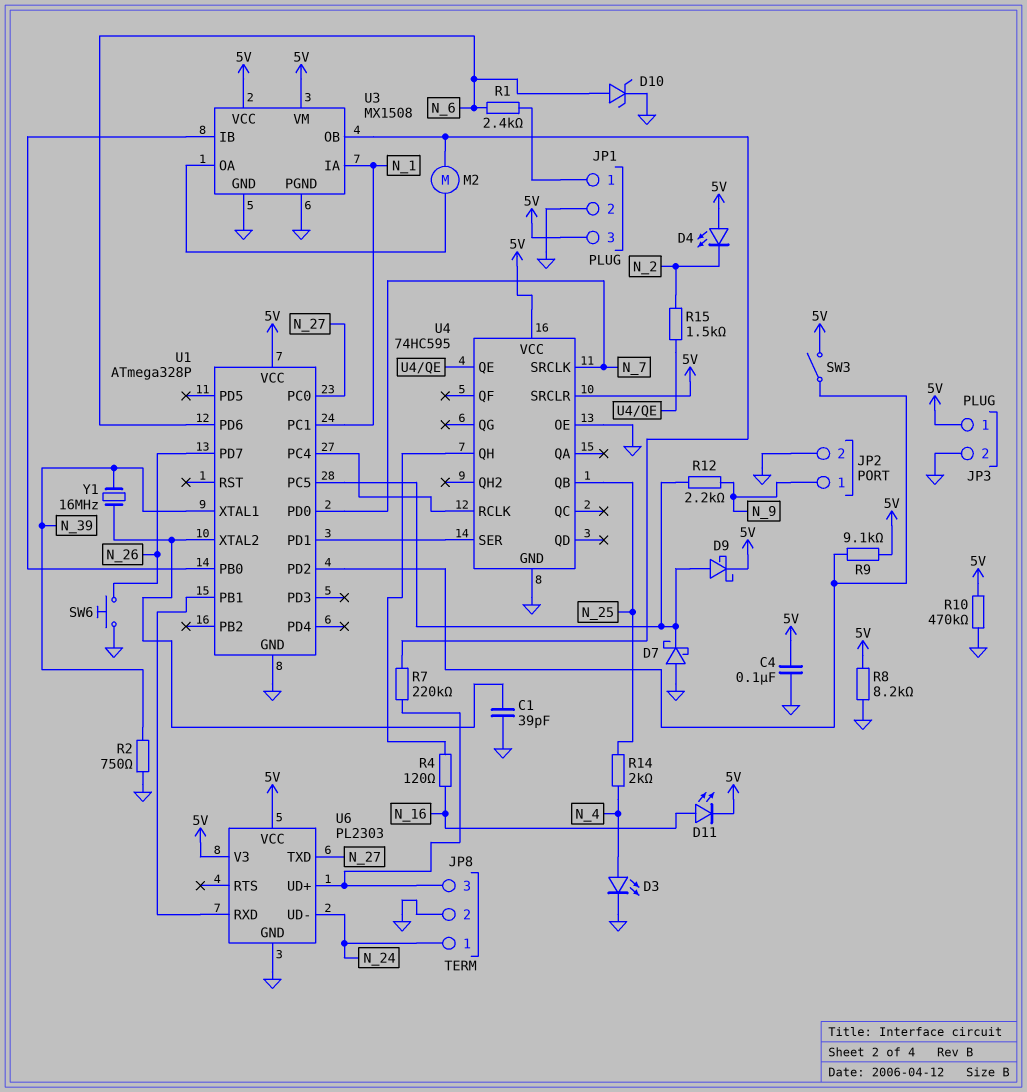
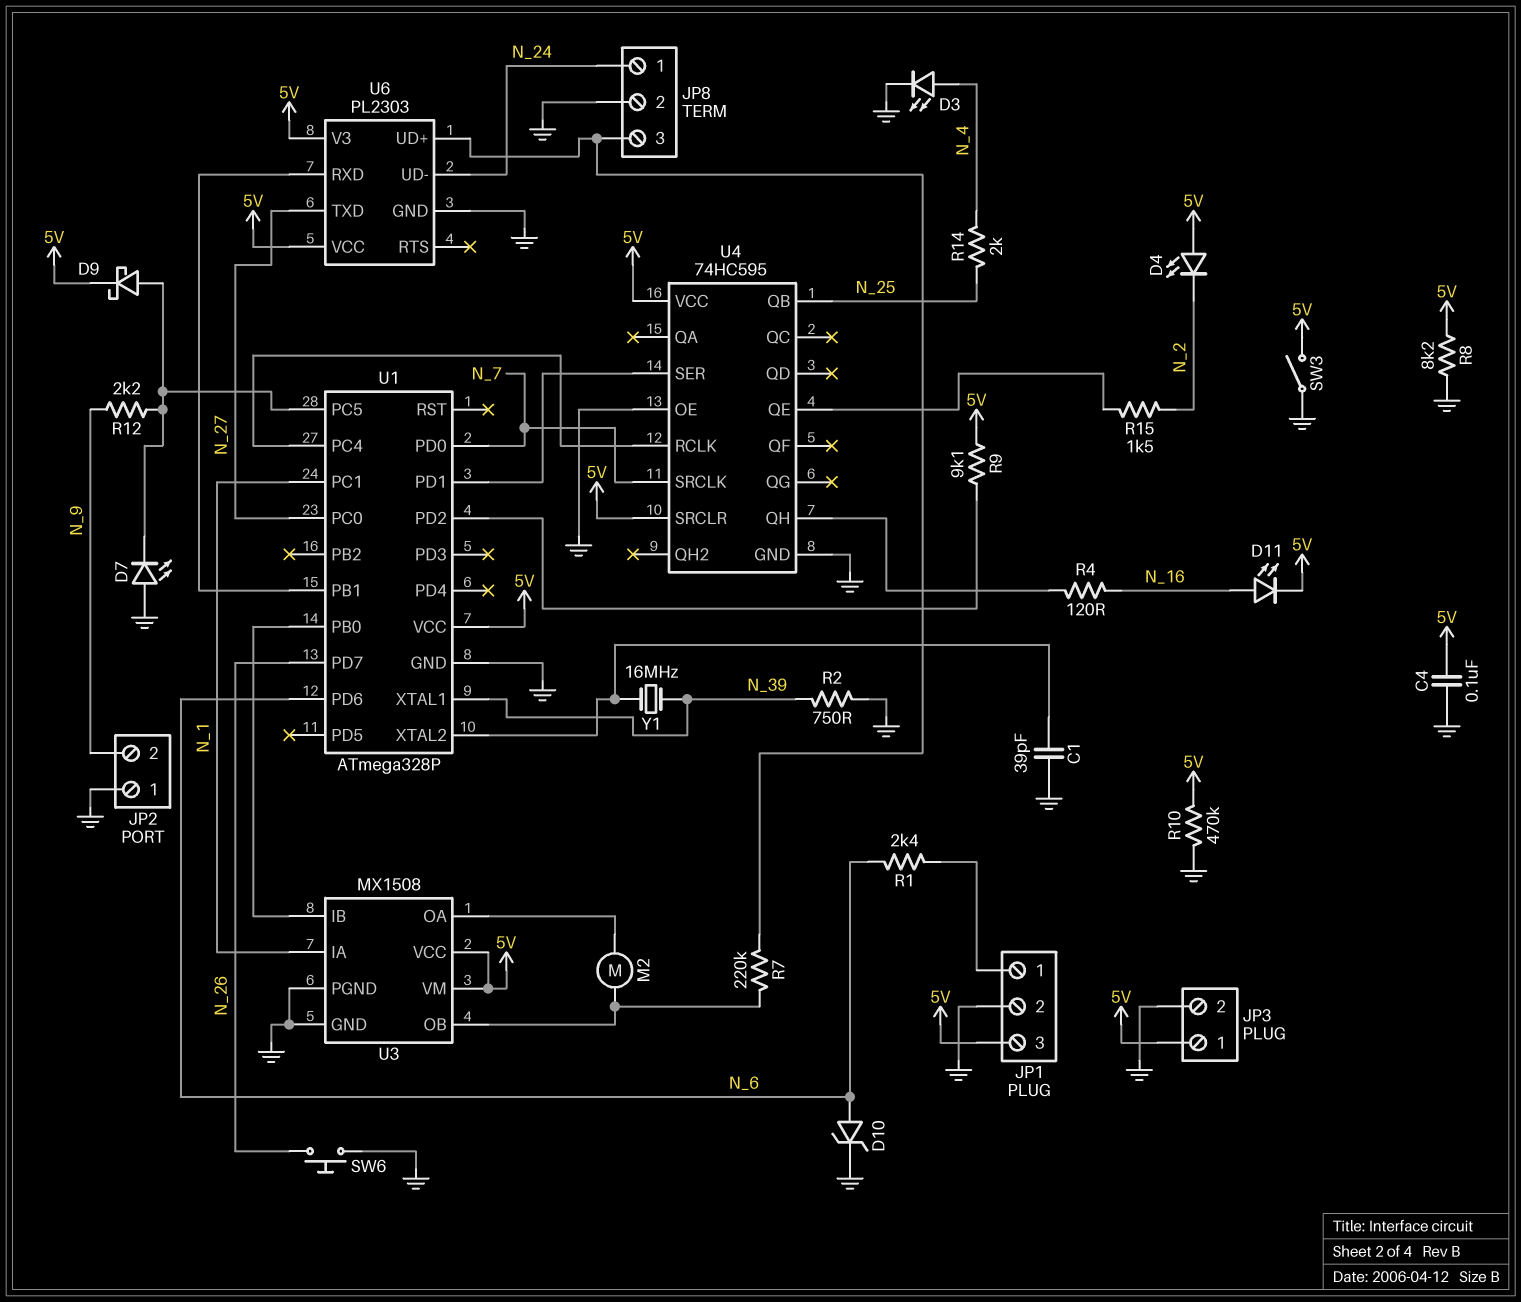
D7: schottky (A GND, K U1/PC5) -> LED (A GND, K U1/PC5)
JP2 pin 1: N_9 -> GND
JP2 pin 2: GND -> N_9
SW3: switch (5V, U1/PD2) -> switch (5V, GND)

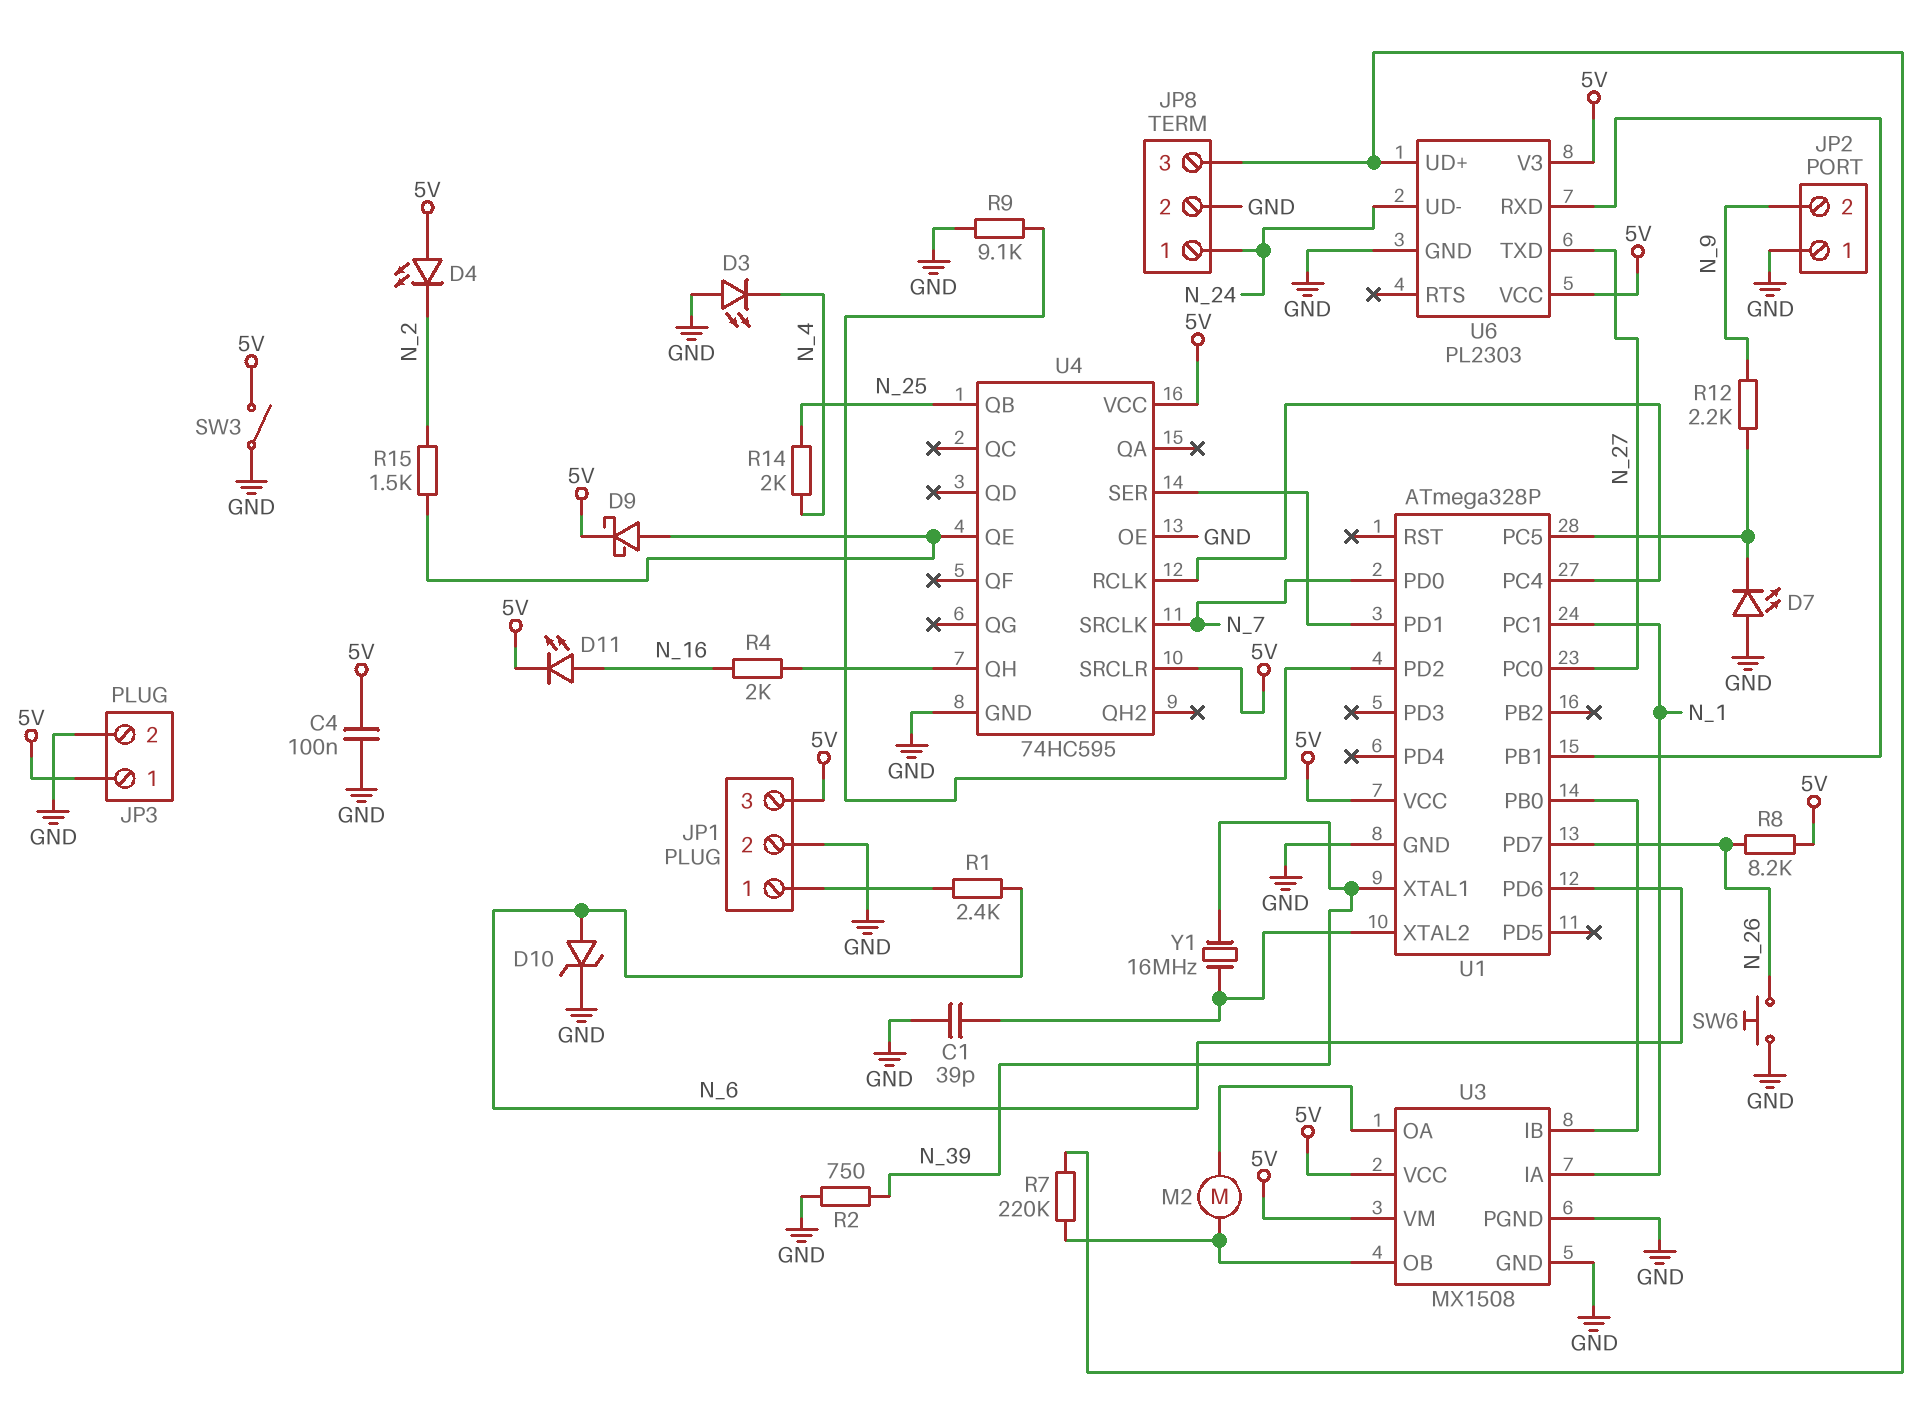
D3: LED (A N_4, K GND) -> LED (A GND, K N_4)
D9: schottky (A U1/PC5, K 5V) -> schottky (A U4/QE, K 5V)
R4: 120 (N_16, U4/QH) -> 2k (N_16, U4/QH)
R8: 8.2k (5V, GND) -> 8.2k (5V, N_26)
R9: 9.1k (5V, U1/PD2) -> 9.1k (GND, U1/PD2)
R10: 470k (5V, GND) -> none

